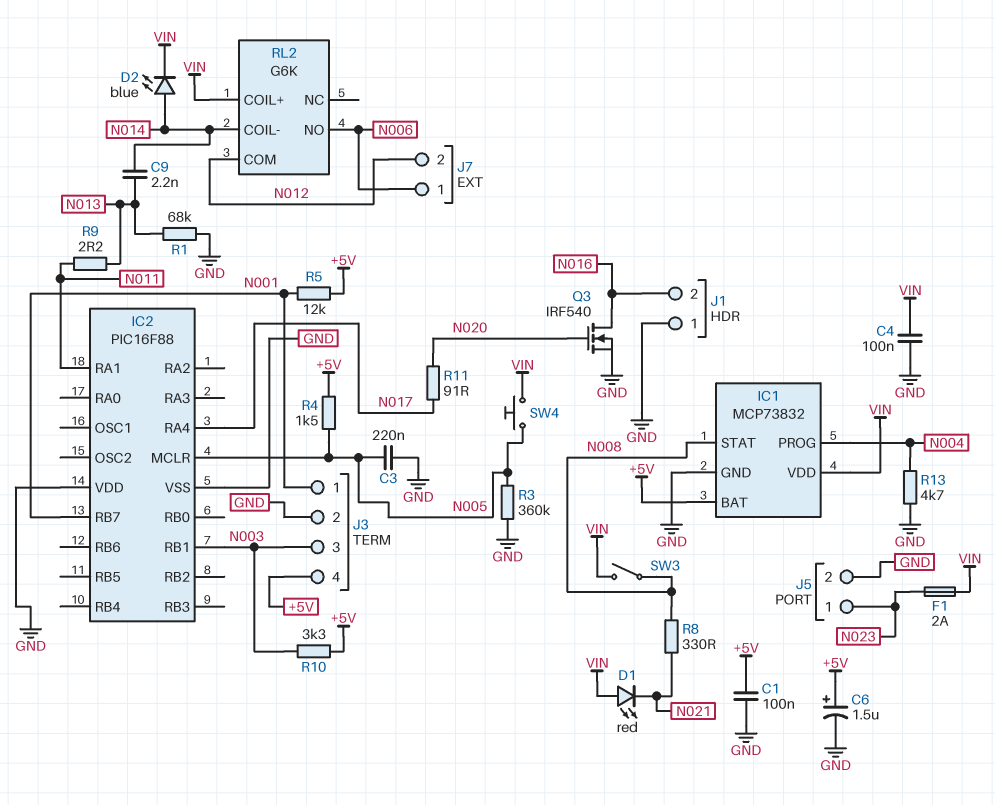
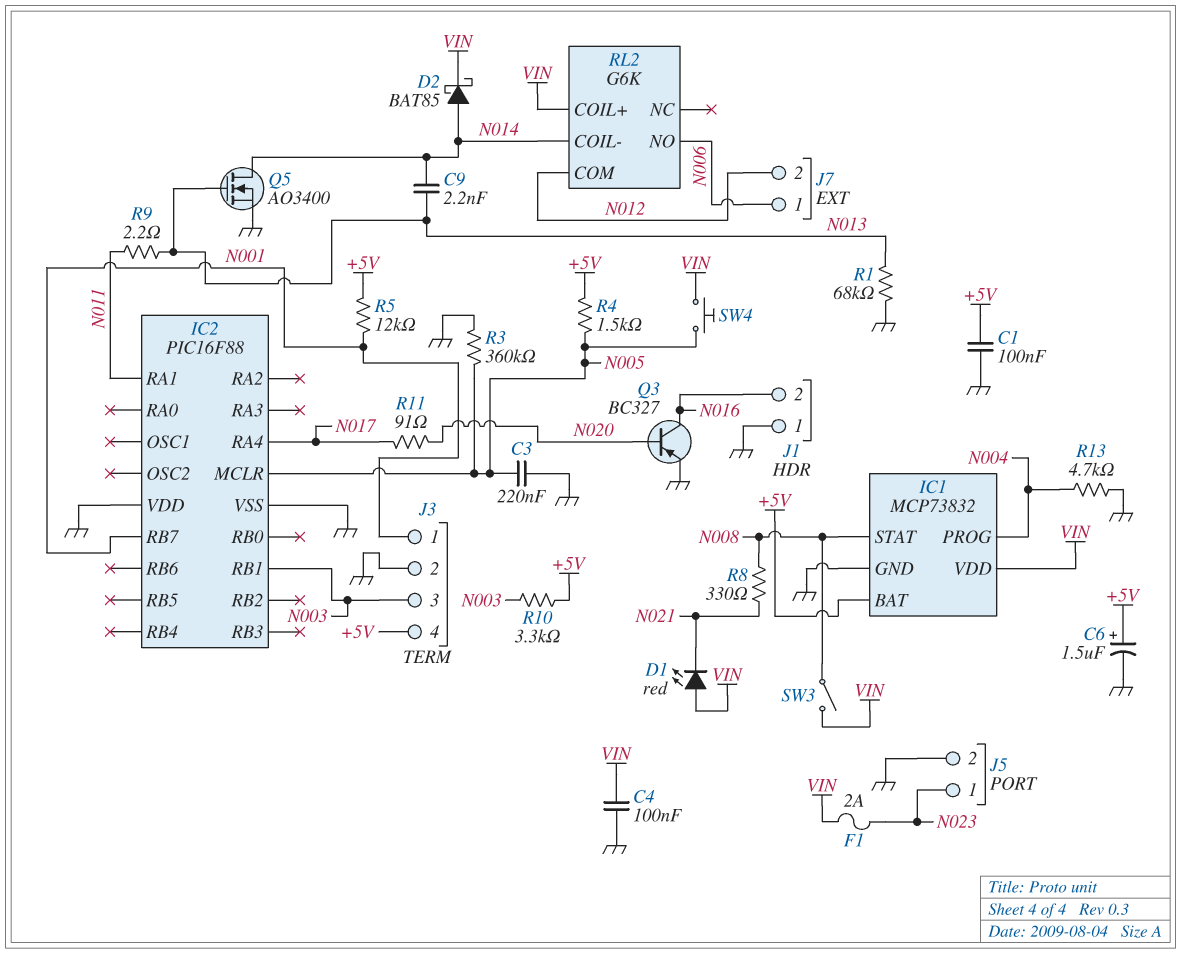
D2: LED blue (A N014, K VIN) -> schottky BAT85 (A N014, K VIN)
Q3: NMOS IRF540 (G N020, D N016, S GND) -> PNP BC327 (B N020, C N016, E GND)
Q5: none -> NMOS AO3400 (G N013, D N014, S GND)

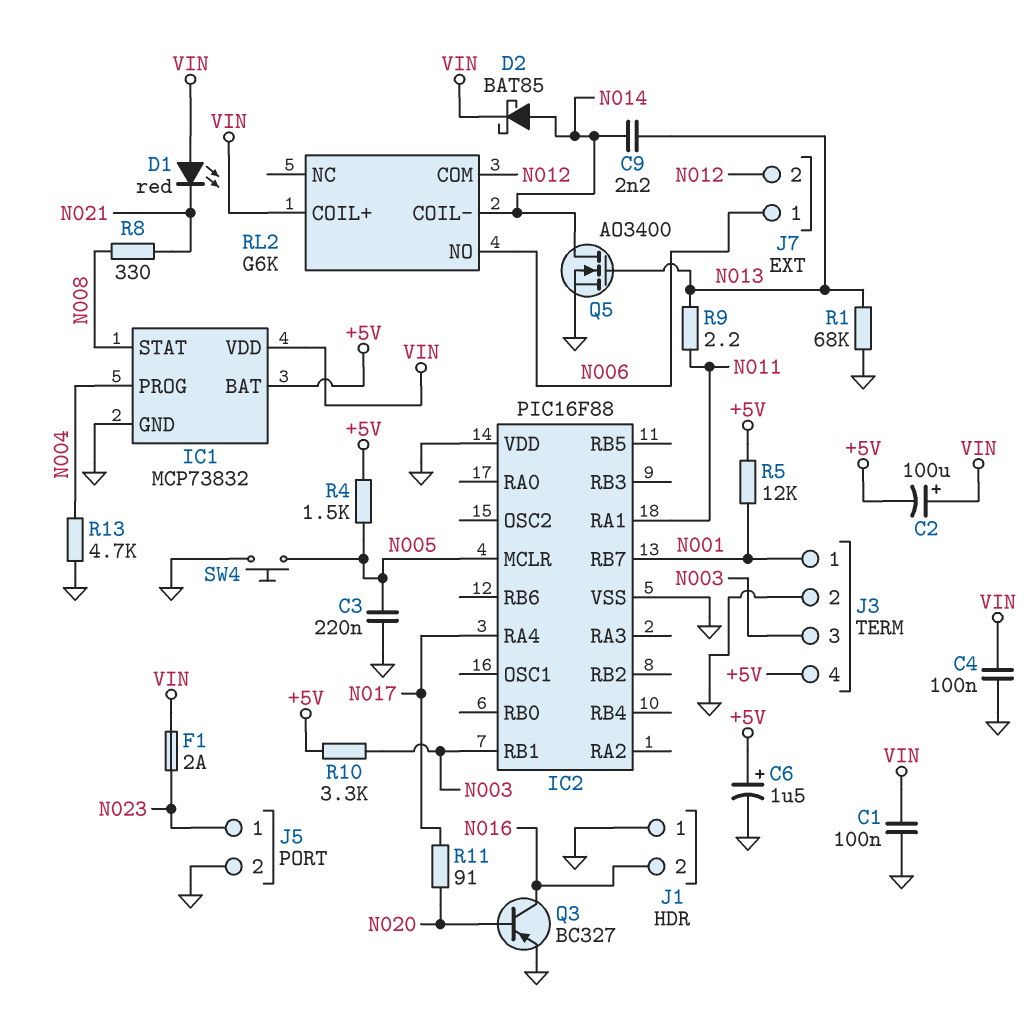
C1: 100nF (+5V, GND) -> 100nF (GND, VIN)
C2: none -> 100uF (plus VIN, minus +5V)
R3: 360k (GND, N005) -> none
SW3: switch (N008, VIN) -> none
SW4: button (N005, VIN) -> button (GND, N005)

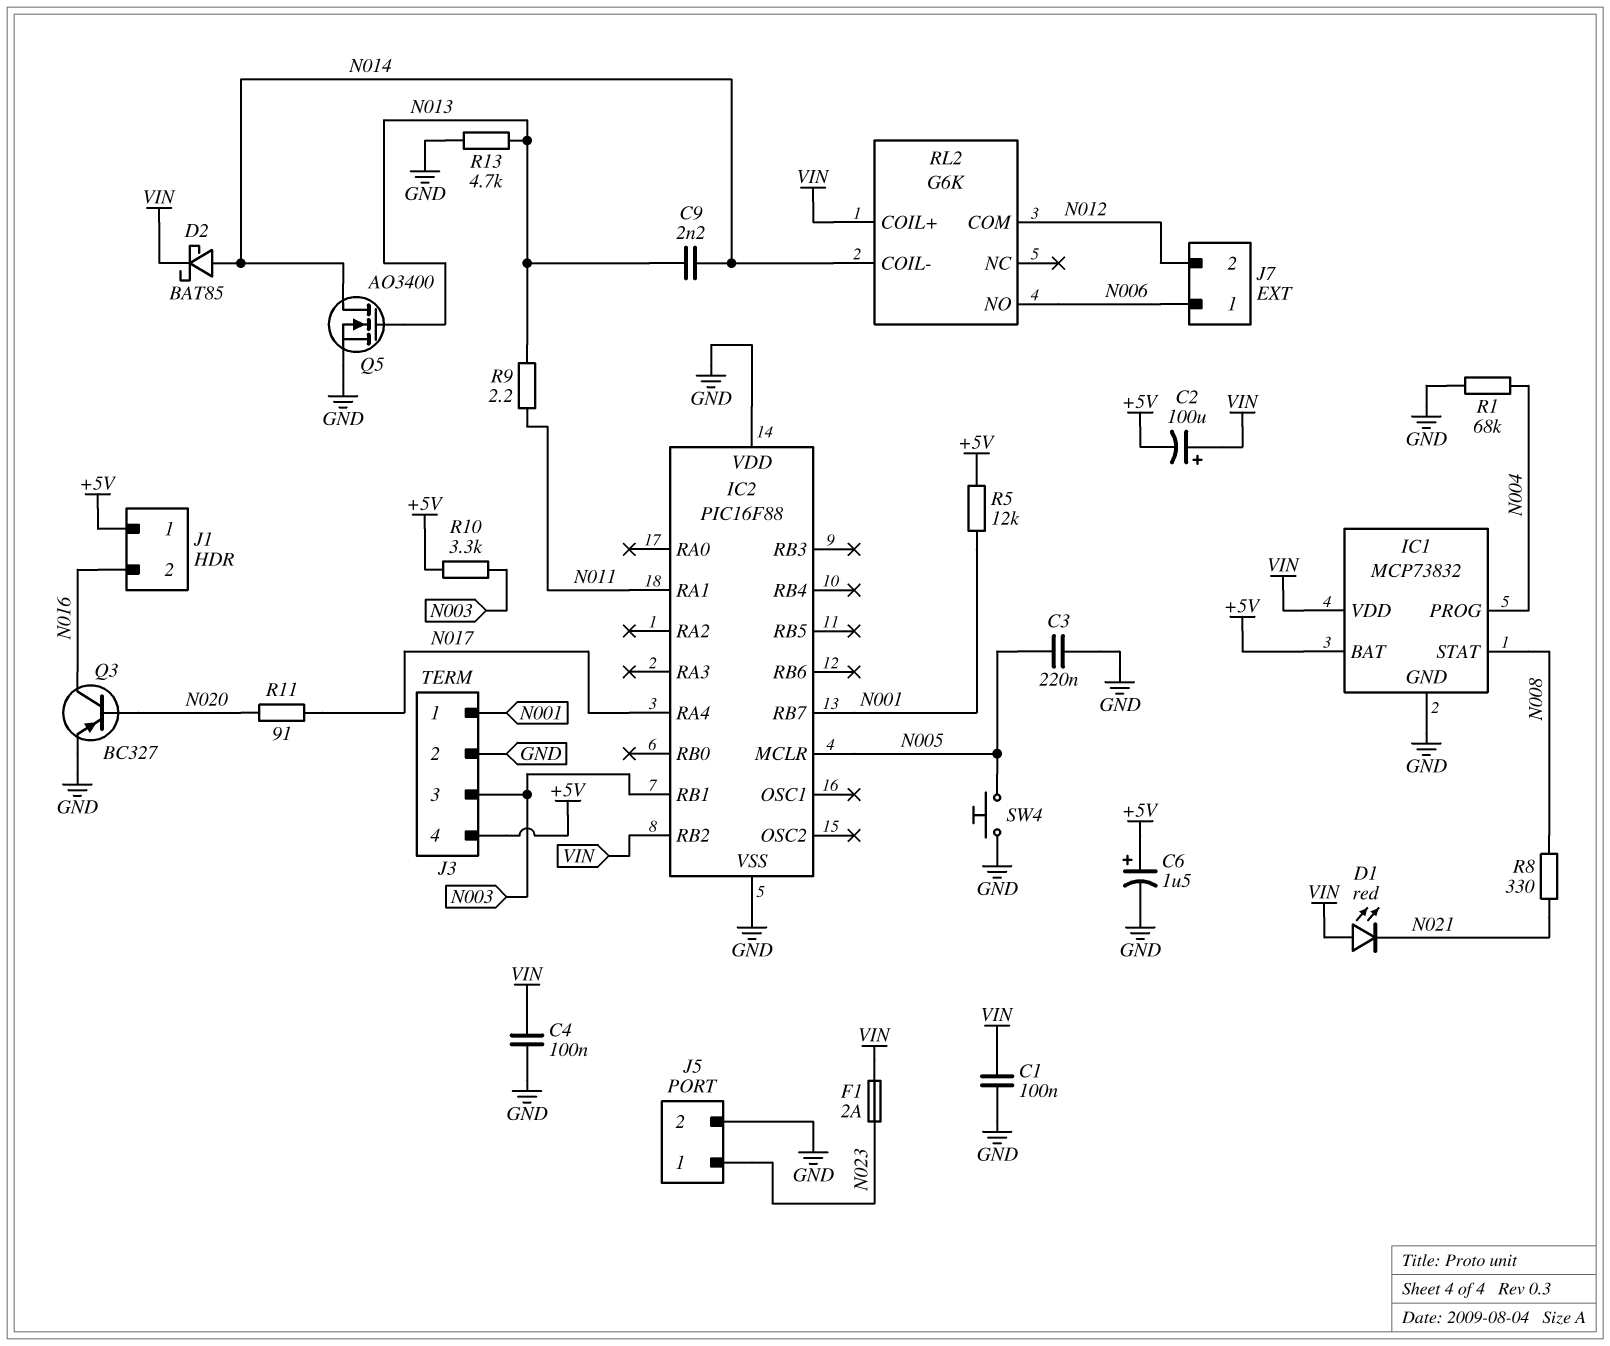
IC2 pin RB2: none -> VIN
J1 pin 1: GND -> +5V
R1: 68k (GND, N013) -> 68k (GND, N004)
R4: 1.5k (+5V, N005) -> none
R13: 4.7k (GND, N004) -> 4.7k (GND, N013)

